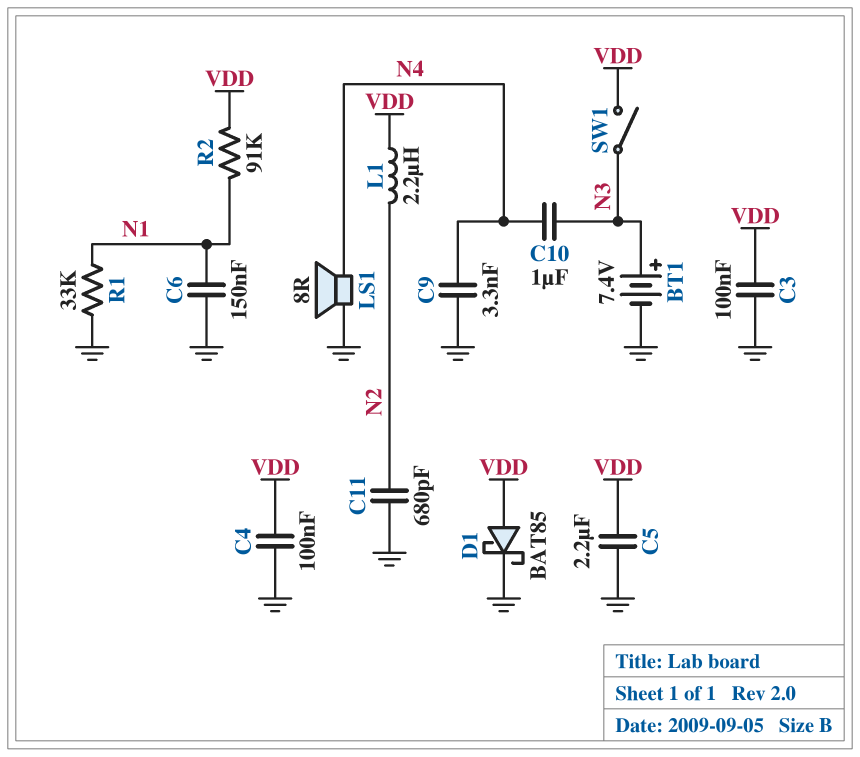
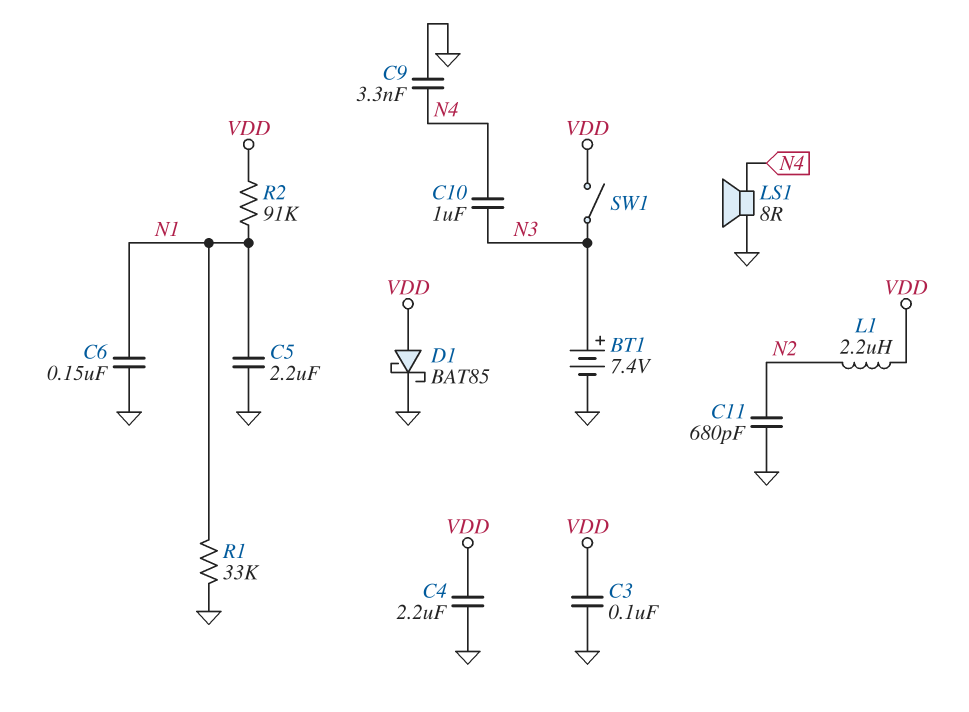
C4: 100nF (GND, VDD) -> 2.2uF (GND, VDD)
C5: 2.2uF (GND, VDD) -> 2.2uF (GND, N1)

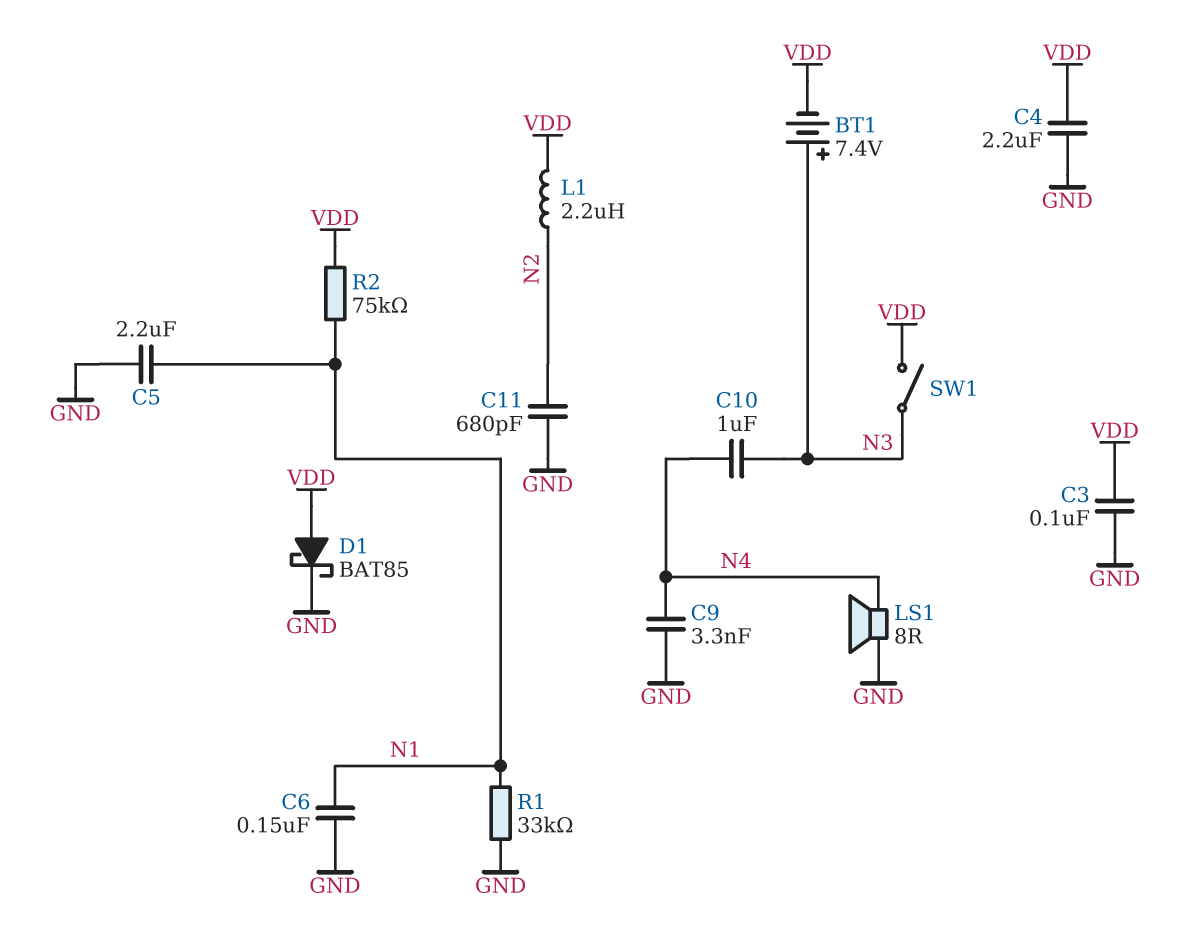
BT1: 7.4V (plus N3, minus GND) -> 7.4V (plus N3, minus VDD)
R2: 91k (N1, VDD) -> 75k (N1, VDD)

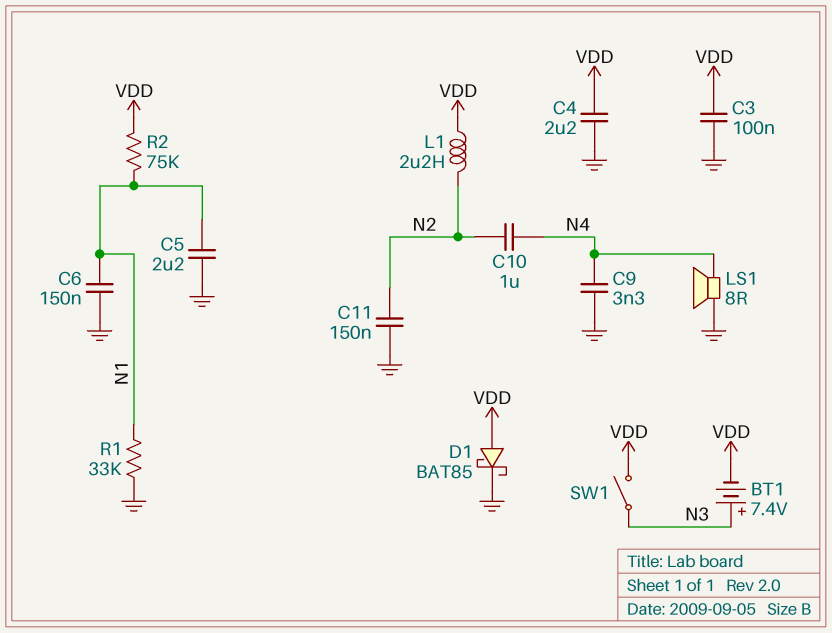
C10: 1uF (N3, N4) -> 1uF (N2, N4)
C11: 680pF (GND, N2) -> 150nF (GND, N2)

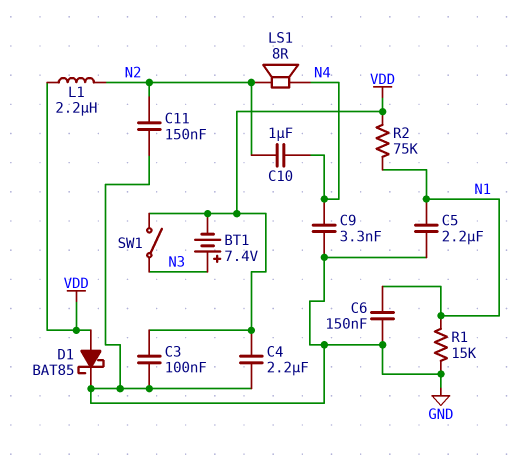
LS1: speaker 8R (GND, N4) -> speaker 8R (N2, N4)
R1: 33k (GND, N1) -> 15k (GND, N1)

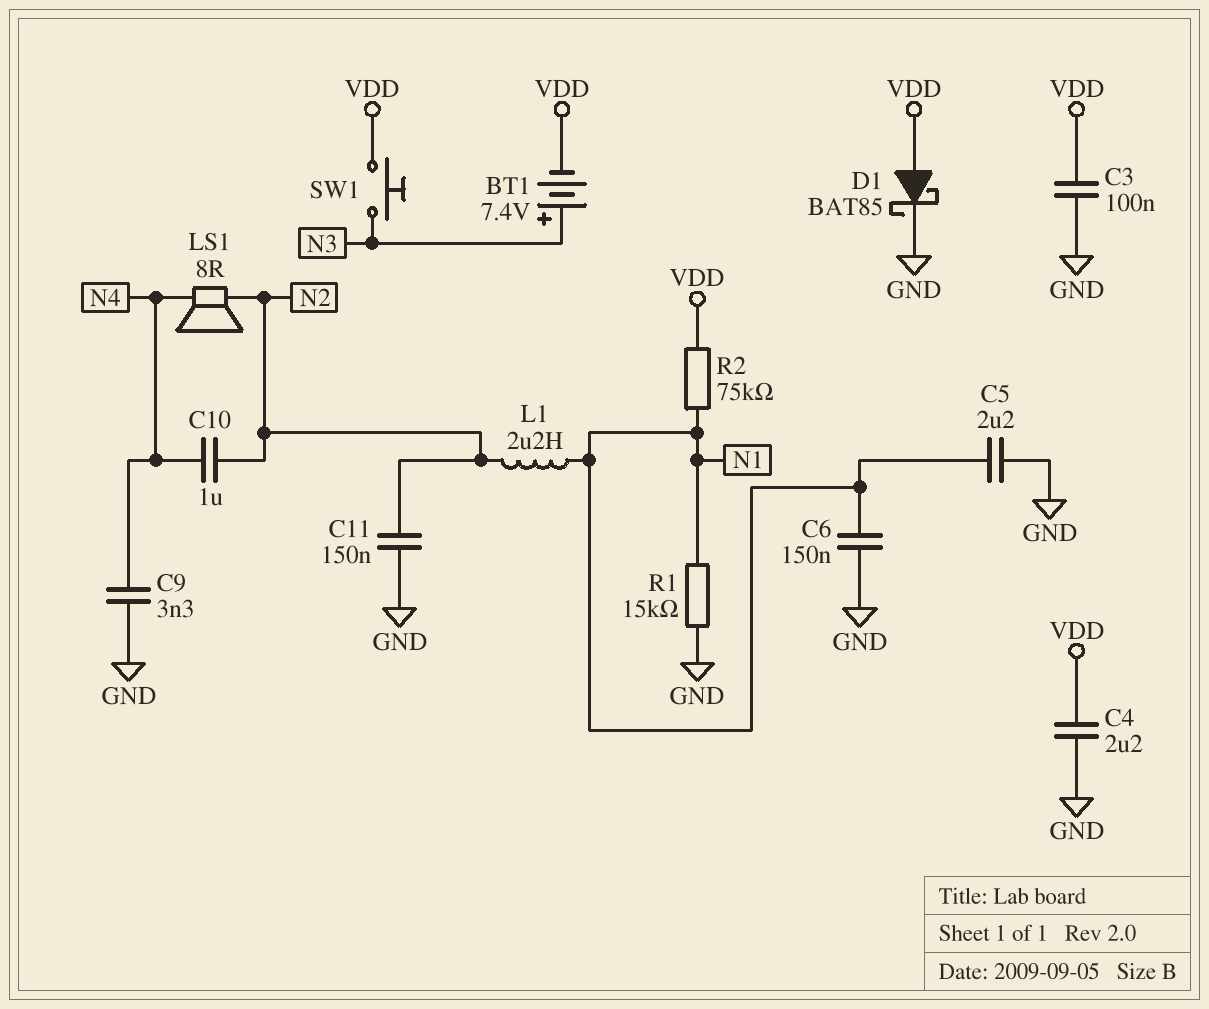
L1: 2.2uH (N2, VDD) -> 2.2uH (N1, N2)
SW1: switch (N3, VDD) -> button (N3, VDD)

